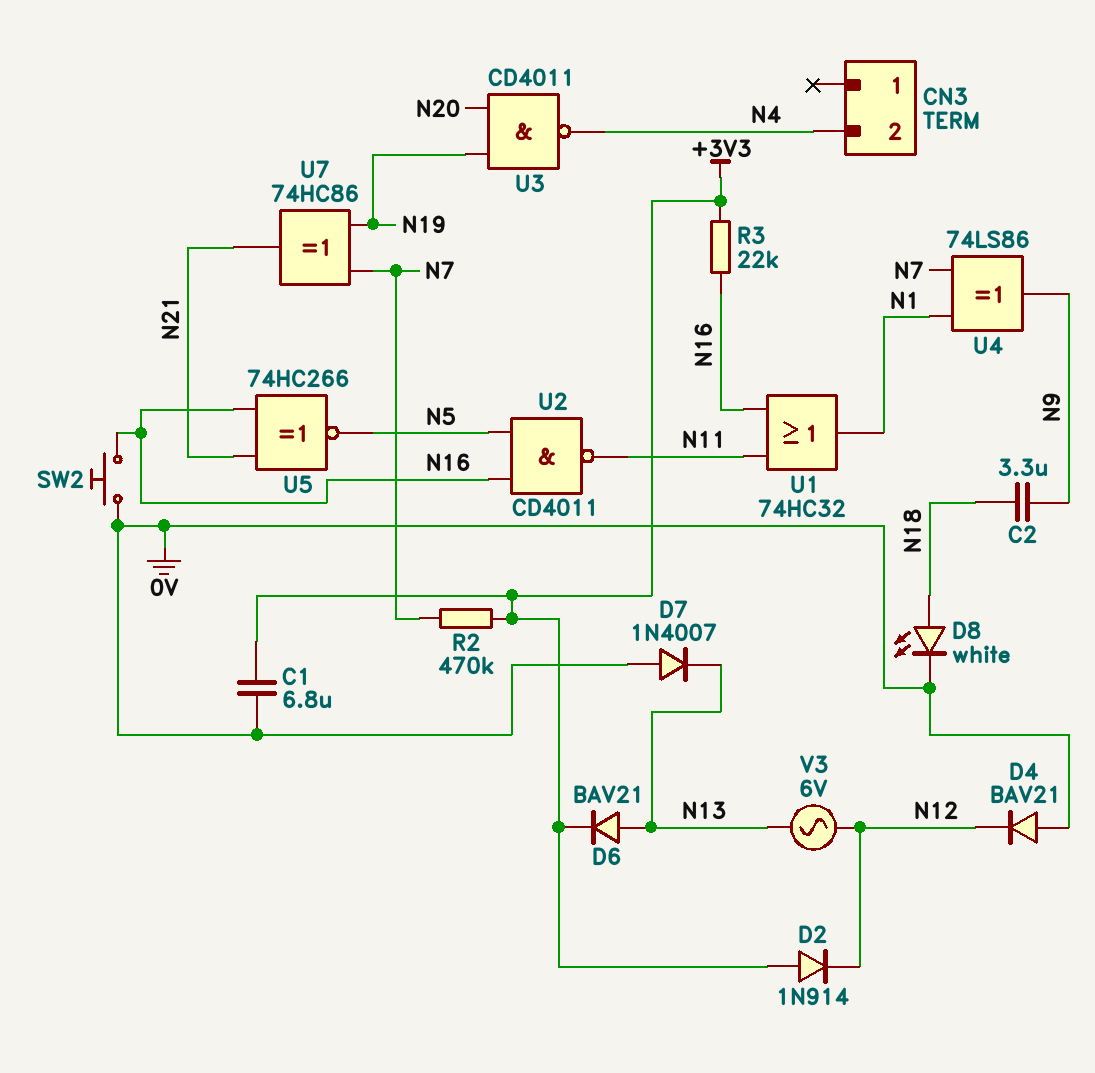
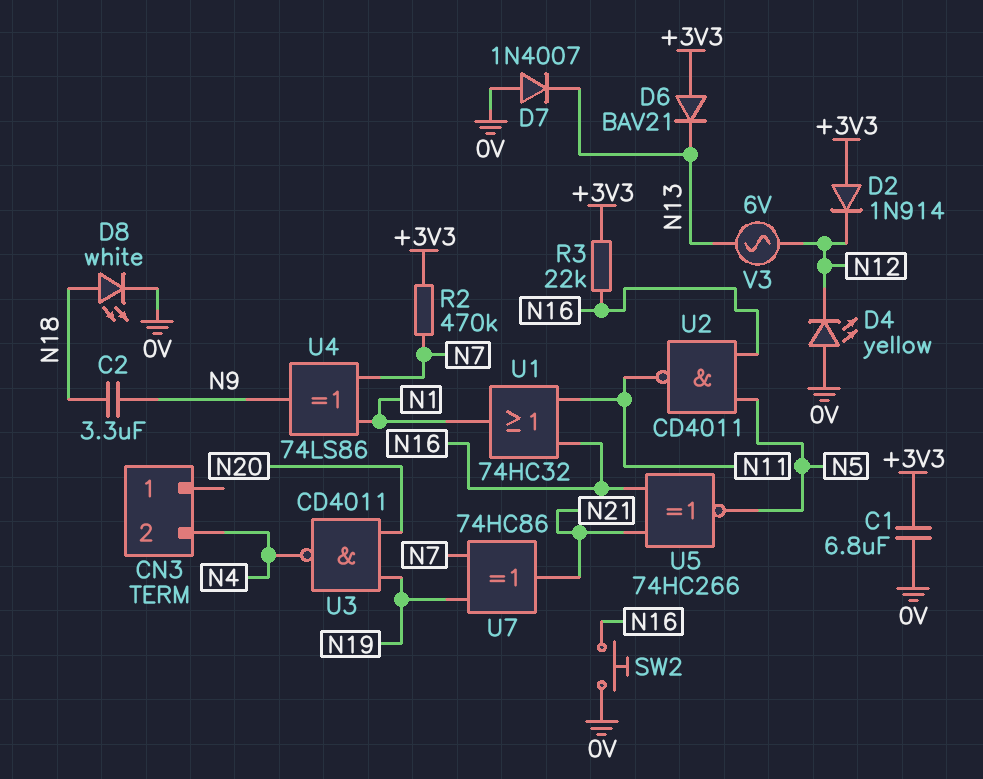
D4: diode BAV21 (A 0V, K N12) -> LED yellow (A 0V, K N12)
D6: diode BAV21 (A N13, K +3V3) -> diode BAV21 (A +3V3, K N13)

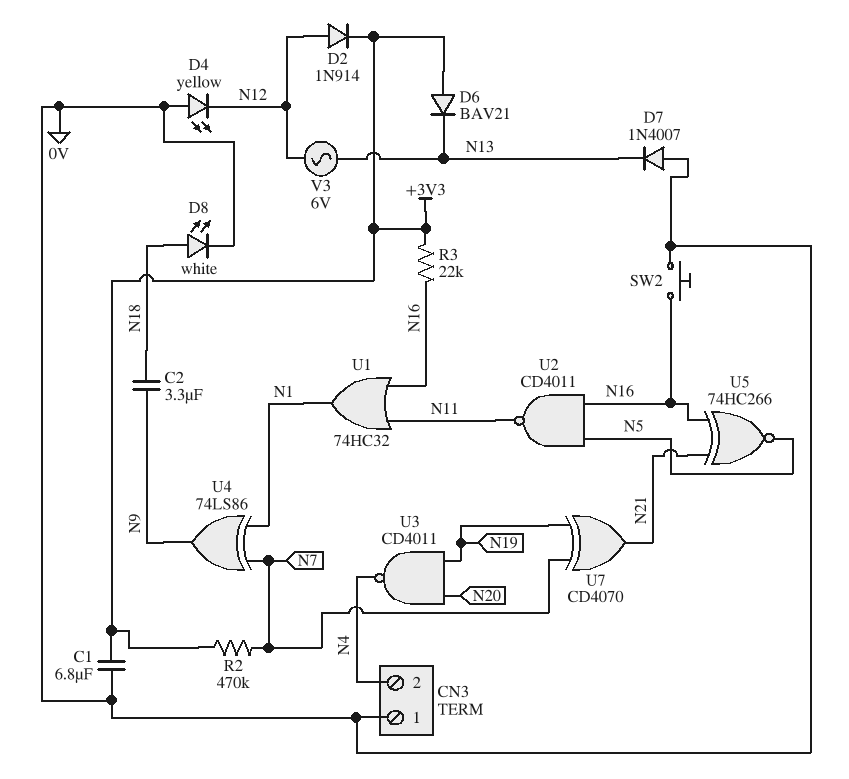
CN3 pin 1: none -> 0V
D2: diode 1N914 (A +3V3, K N12) -> diode 1N914 (A N12, K +3V3)
U7: XOR 74HC86 (in N7, in N19, out N21) -> XOR CD4070 (in N7, in N19, out N21)

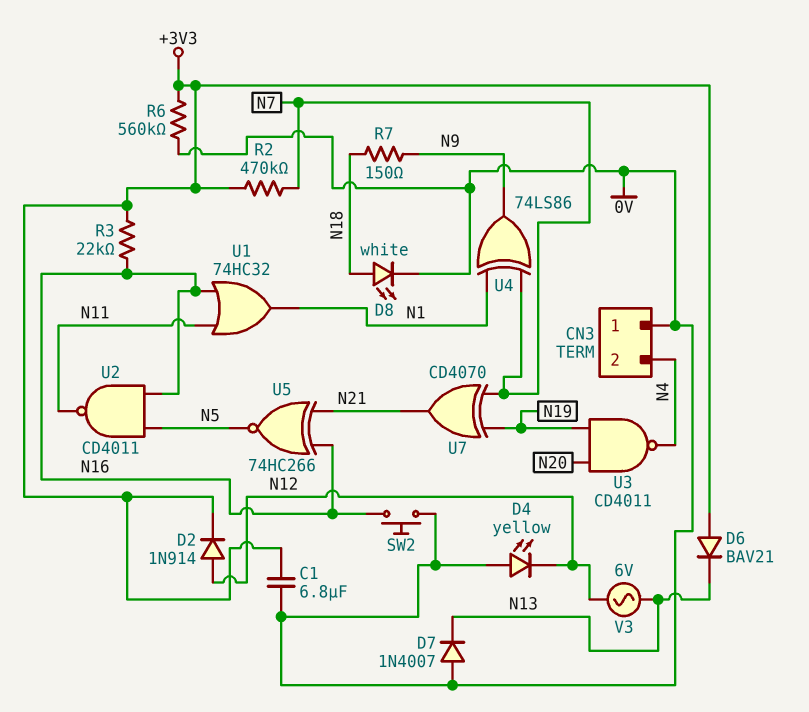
C2: 3.3uF (N9, N18) -> none
R6: none -> 560k (+3V3, 0V)
R7: none -> 150 (N9, N18)

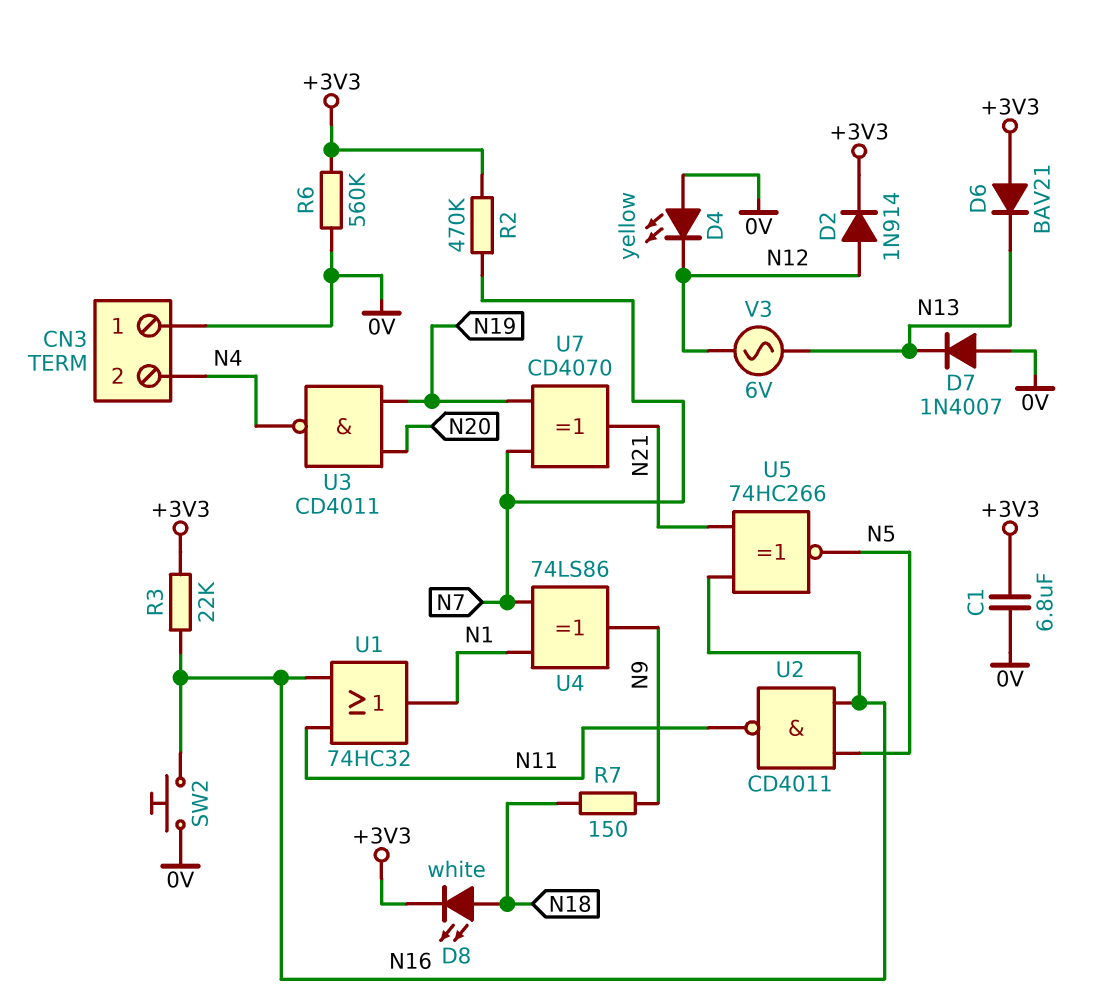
D8: LED white (A N18, K 0V) -> LED white (A N18, K +3V3)

